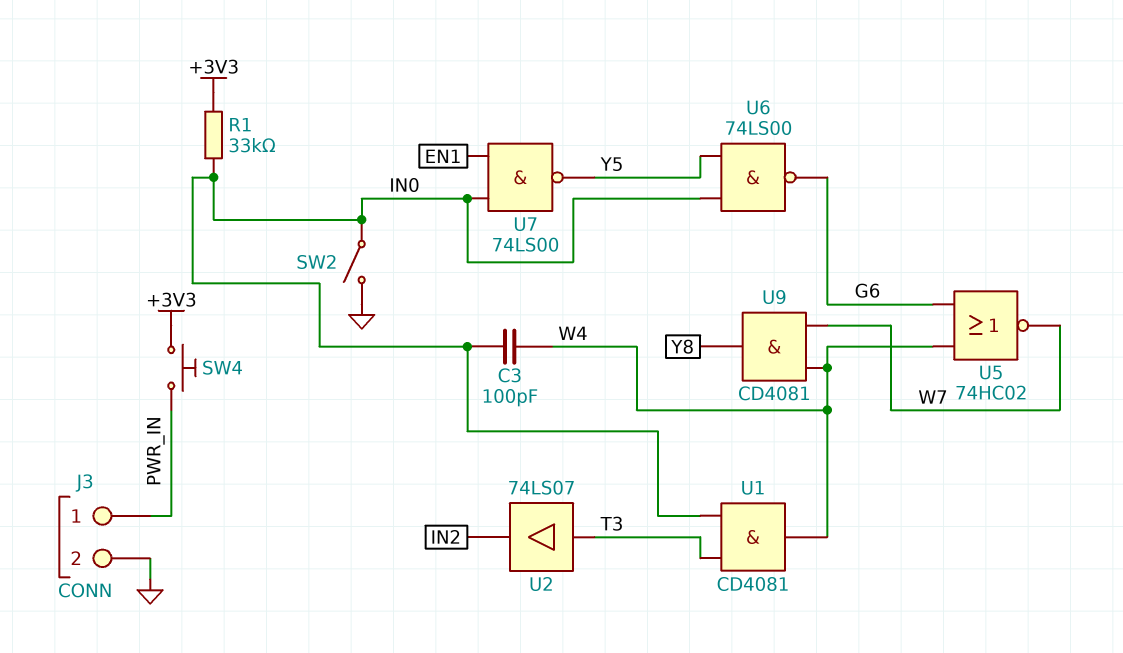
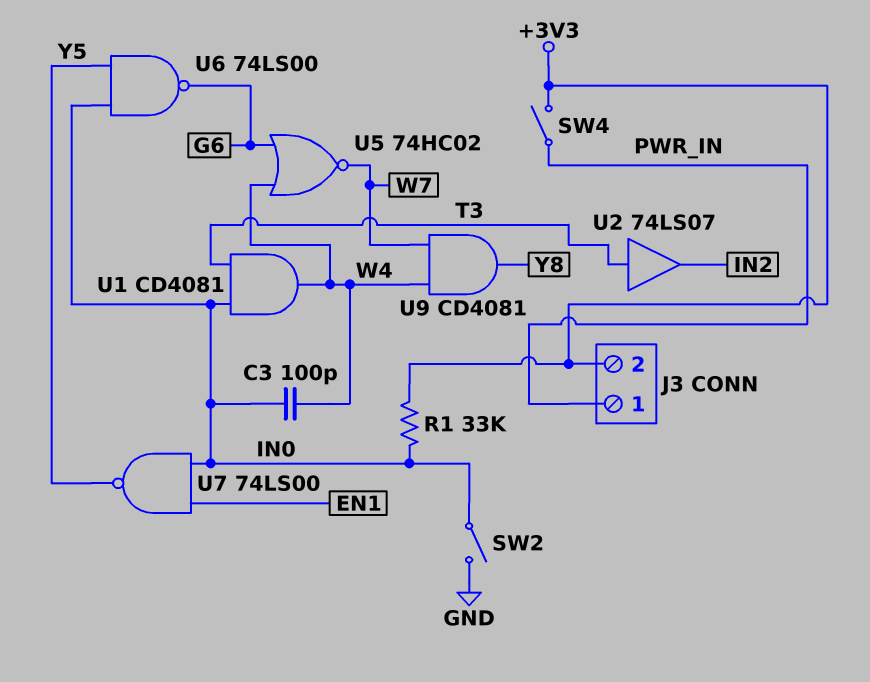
J3 pin 2: GND -> +3V3
SW4: button (+3V3, PWR_IN) -> switch (+3V3, PWR_IN)

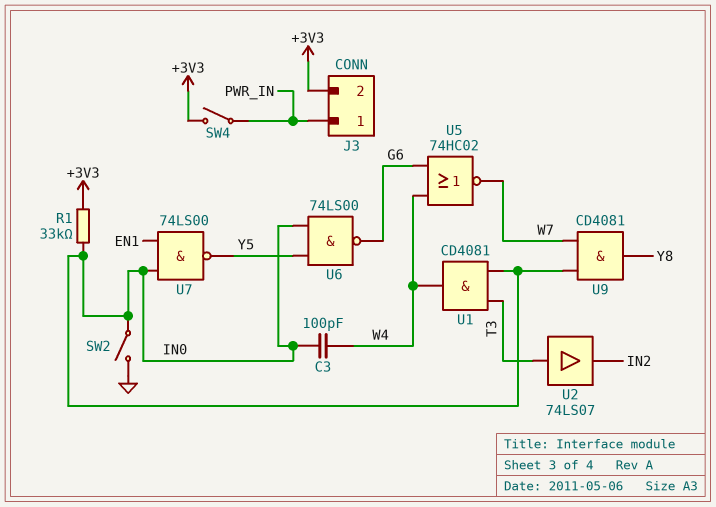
U9: AND CD4081 (in W4, in W7, out Y8) -> AND CD4081 (in IN0, in W7, out Y8)

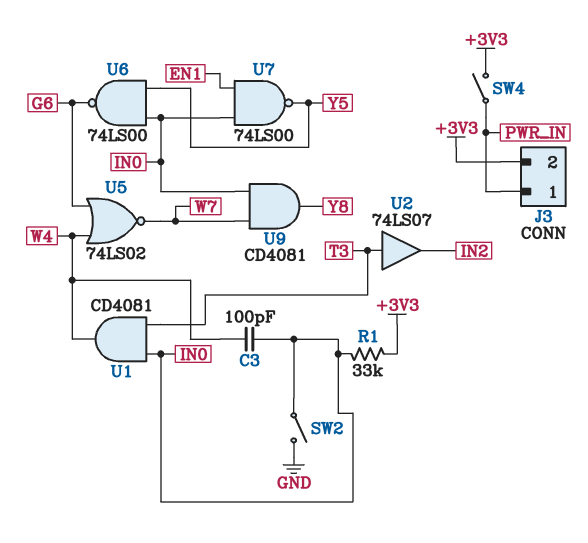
U5: NOR 74HC02 (in G6, in W4, out W7) -> NOR 74LS02 (in G6, in W4, out W7)

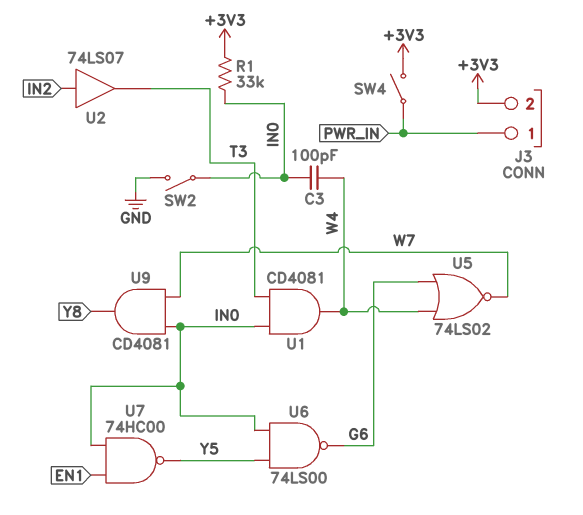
U2: buffer 74LS07 (in T3, out IN2) -> buffer 74LS07 (in IN2, out T3)
U7: NAND 74LS00 (in EN1, in IN0, out Y5) -> NAND 74HC00 (in EN1, in IN0, out Y5)

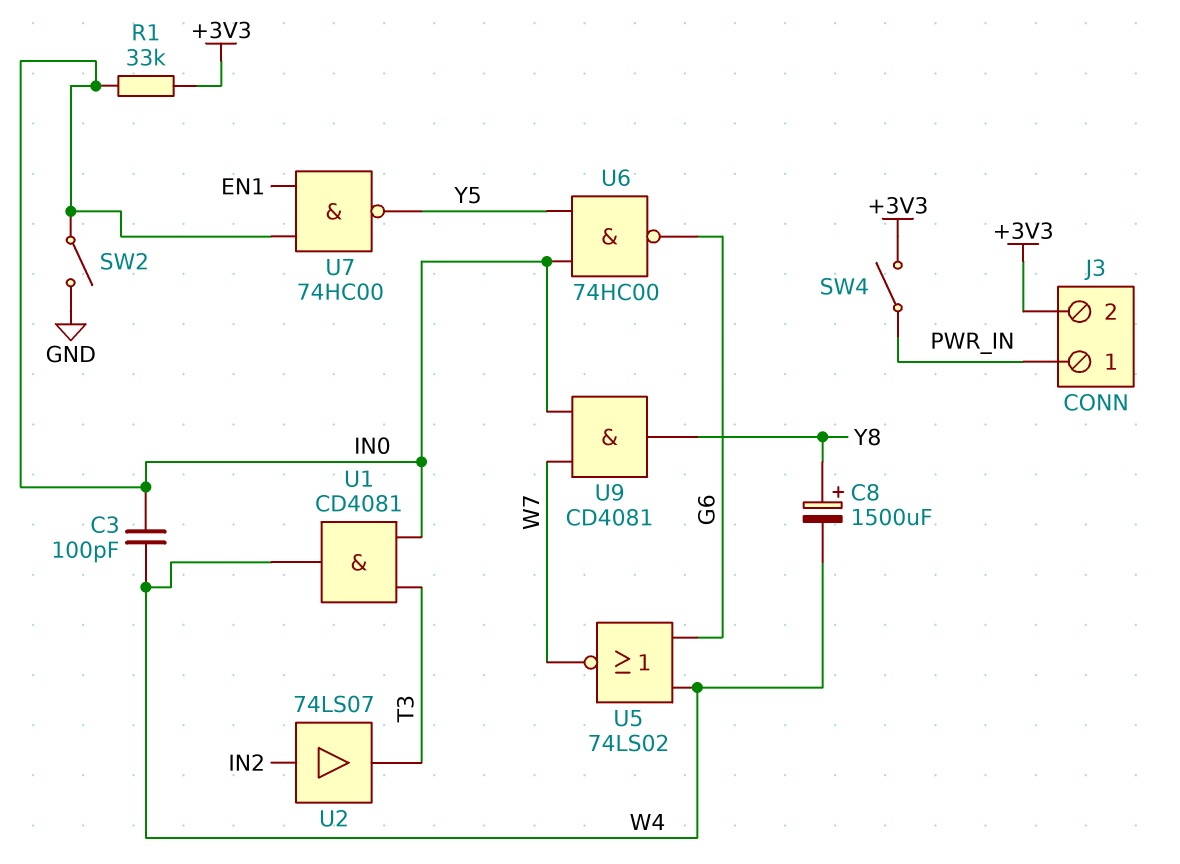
C8: none -> 1500uF (plus Y8, minus W4)
U6: NAND 74LS00 (in IN0, in Y5, out G6) -> NAND 74HC00 (in IN0, in Y5, out G6)

